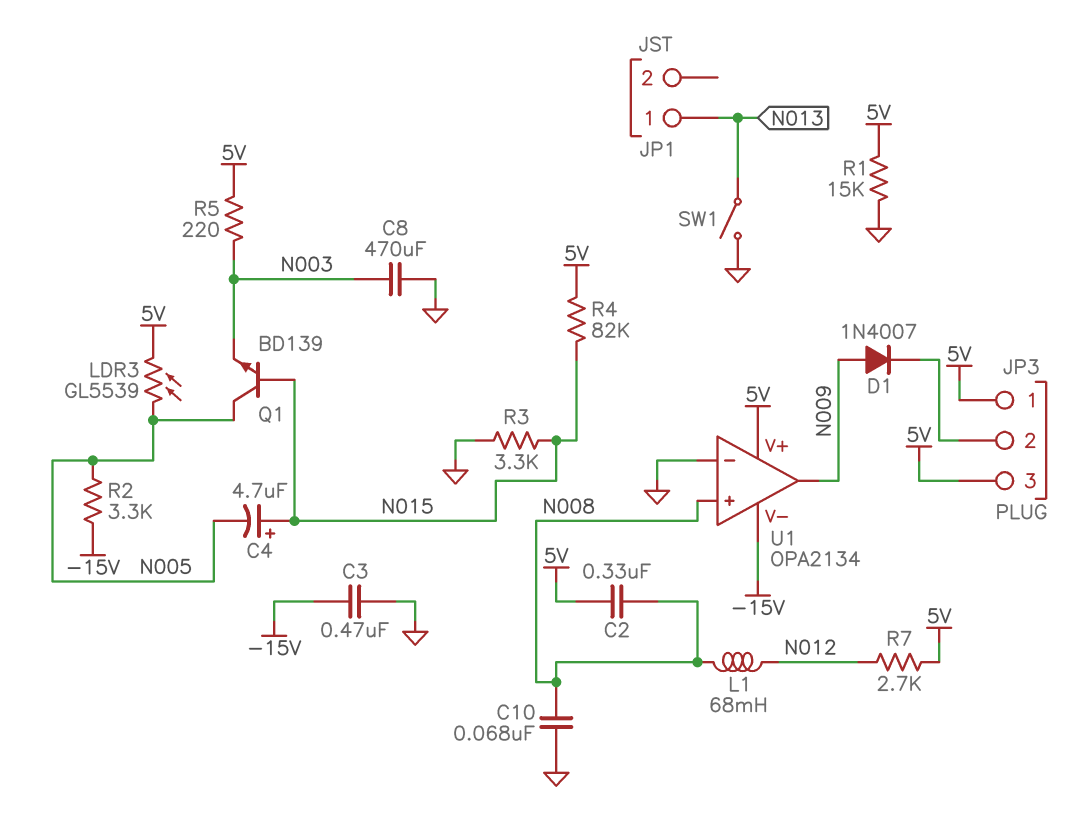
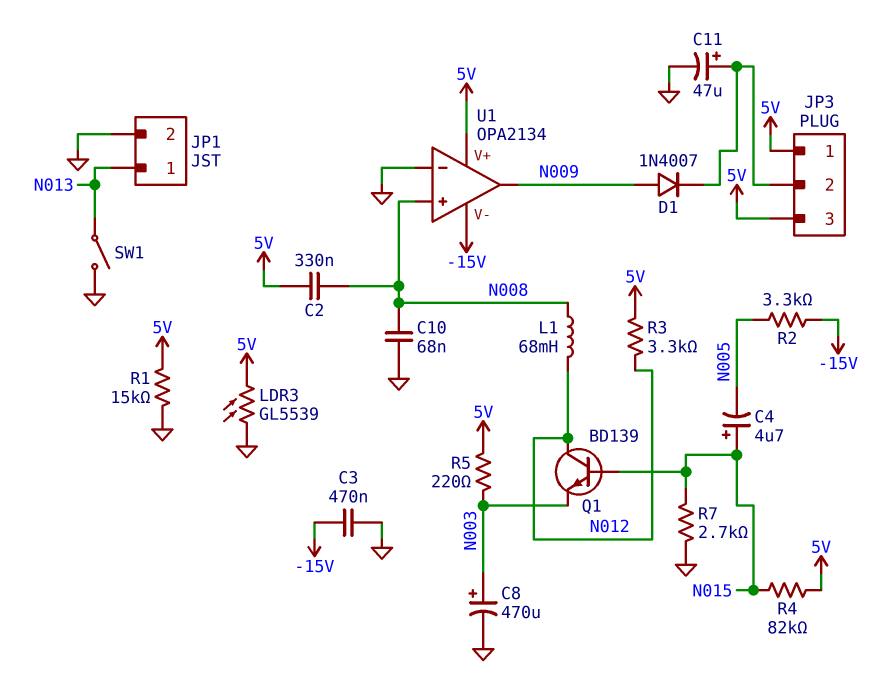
C8: 470uF (GND, N003) -> 470uF (plus N003, minus GND)
C11: none -> 47uF (plus JP3/2, minus GND)
JP1 pin 2: none -> GND
LDR3: GL5539 (5V, N005) -> GL5539 (5V, GND)
Q1: NPN BD139 (B N015, C N005, E N003) -> NPN BD139 (B N015, C N012, E N003)
R3: 3.3k (GND, N015) -> 3.3k (5V, N012)
R7: 2.7k (5V, N012) -> 2.7k (GND, N015)

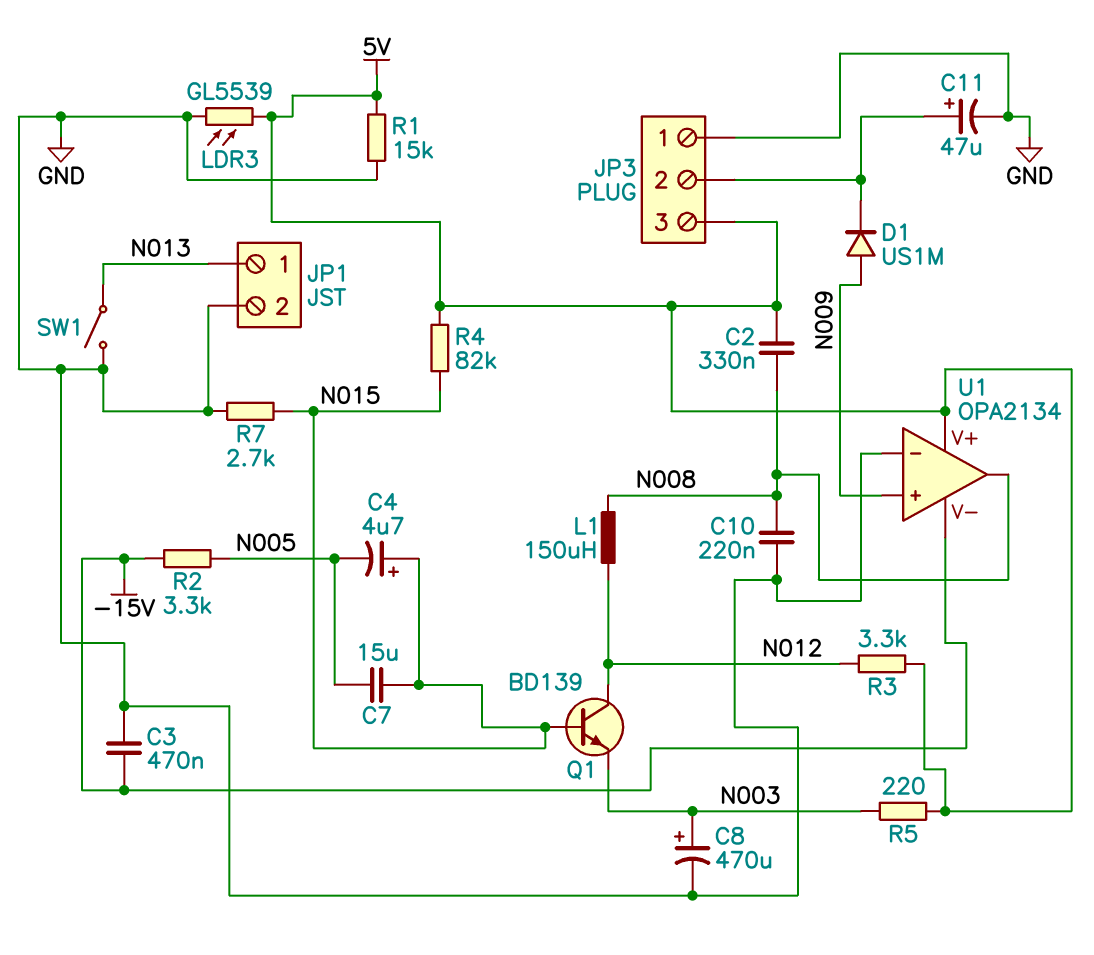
C7: none -> 15uF (N005, N015)
C10: 68nF (GND, N008) -> 220nF (GND, N008)
D1: diode 1N4007 (A N009, K JP3/2) -> diode US1M (A N009, K JP3/2)
JP3 pin 1: 5V -> GND
L1: 68mH (N008, N012) -> 150uH (N008, N012)
U1 pin in+: N008 -> N009
U1 pin out: N009 -> N008

